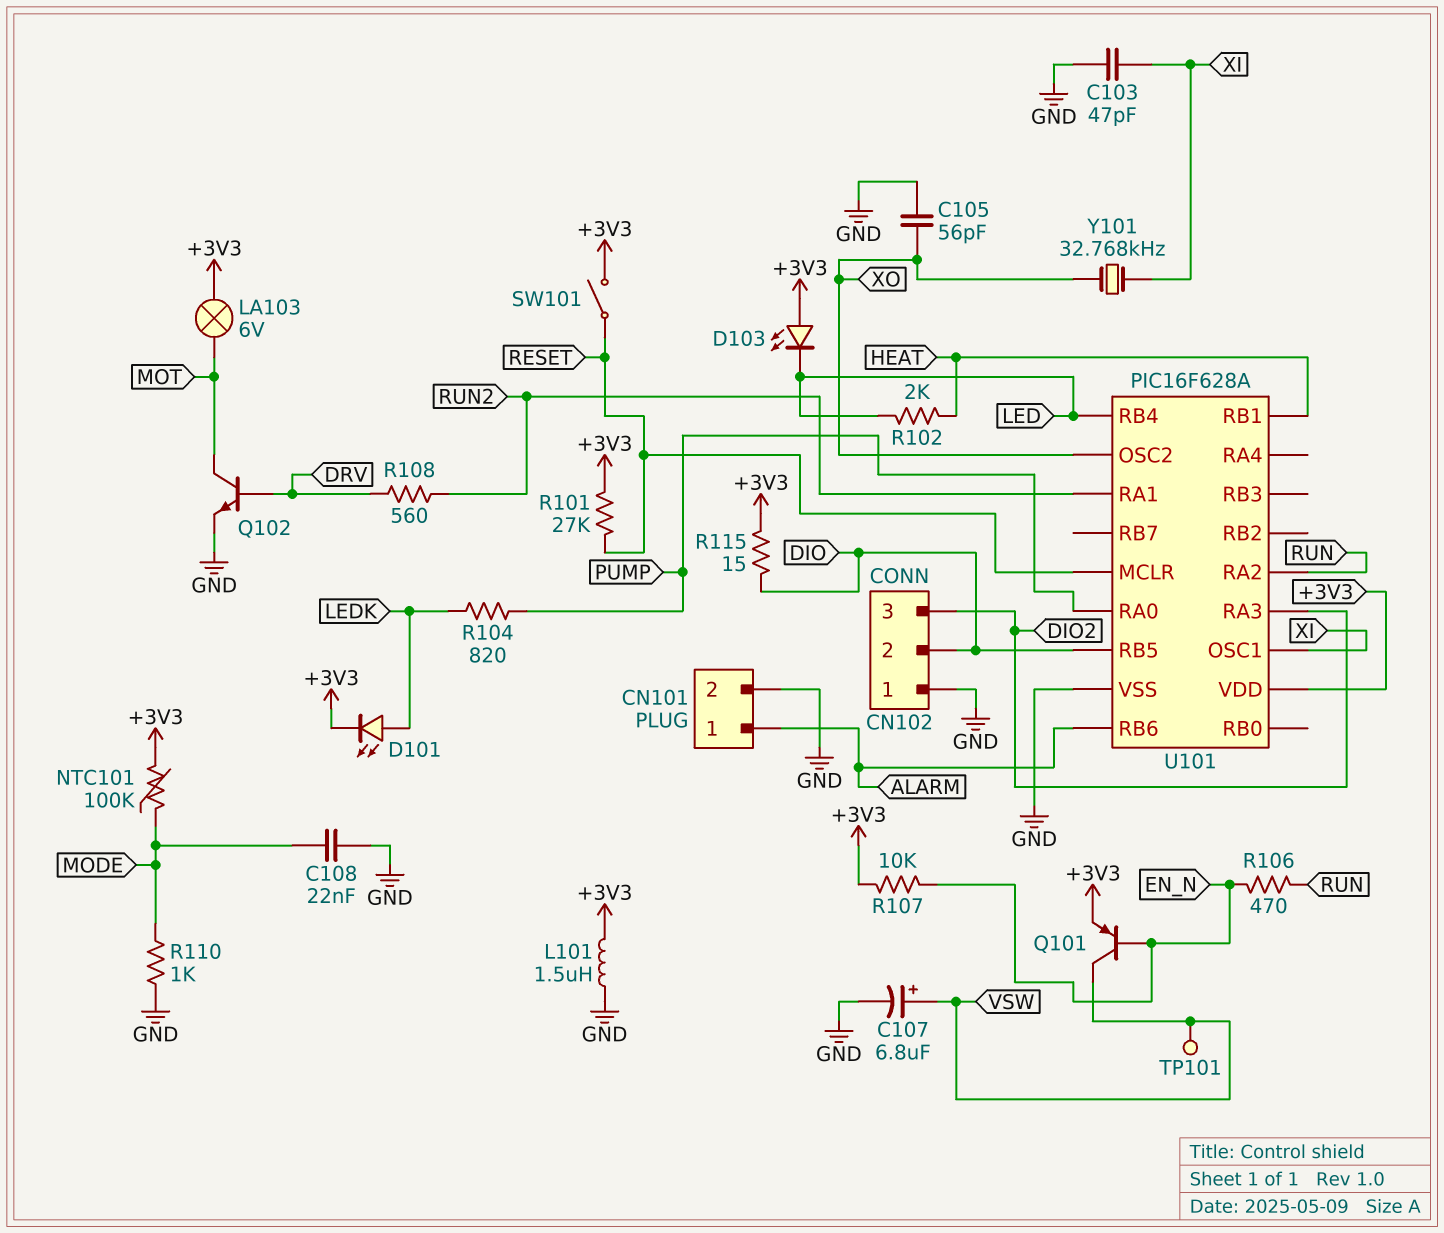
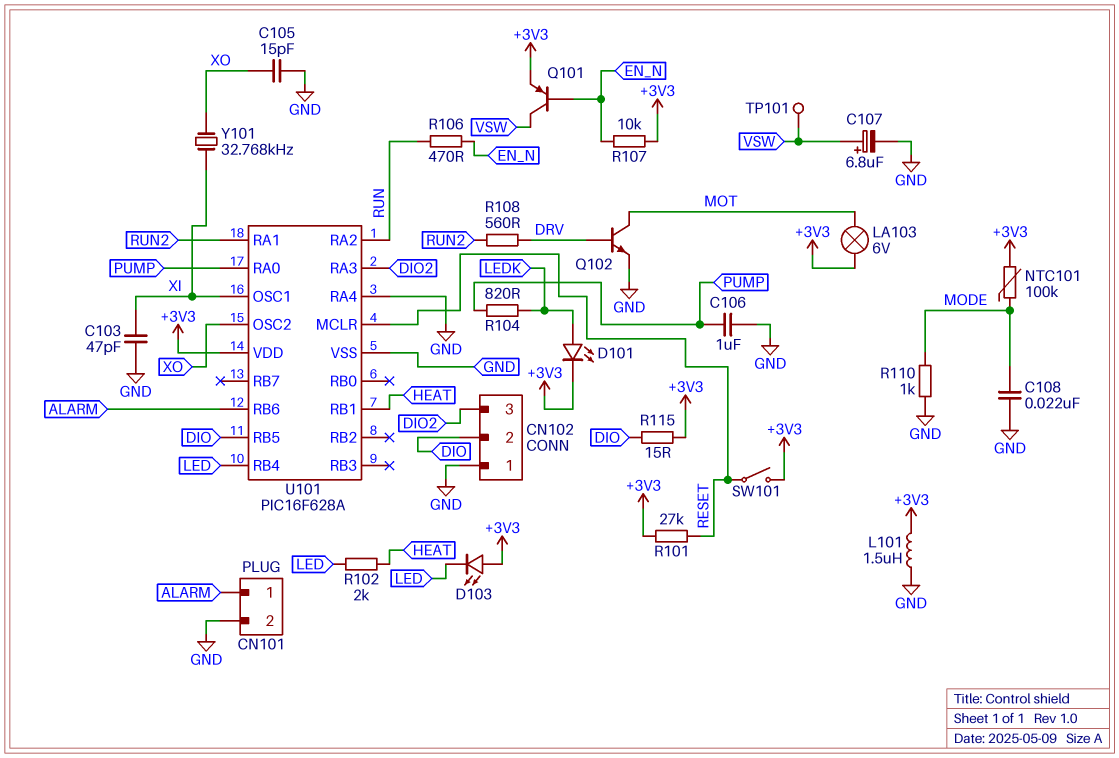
C105: 56pF (GND, XO) -> 15pF (GND, XO)
C106: none -> 1uF (GND, PUMP)
U101 pin RA4: none -> GND

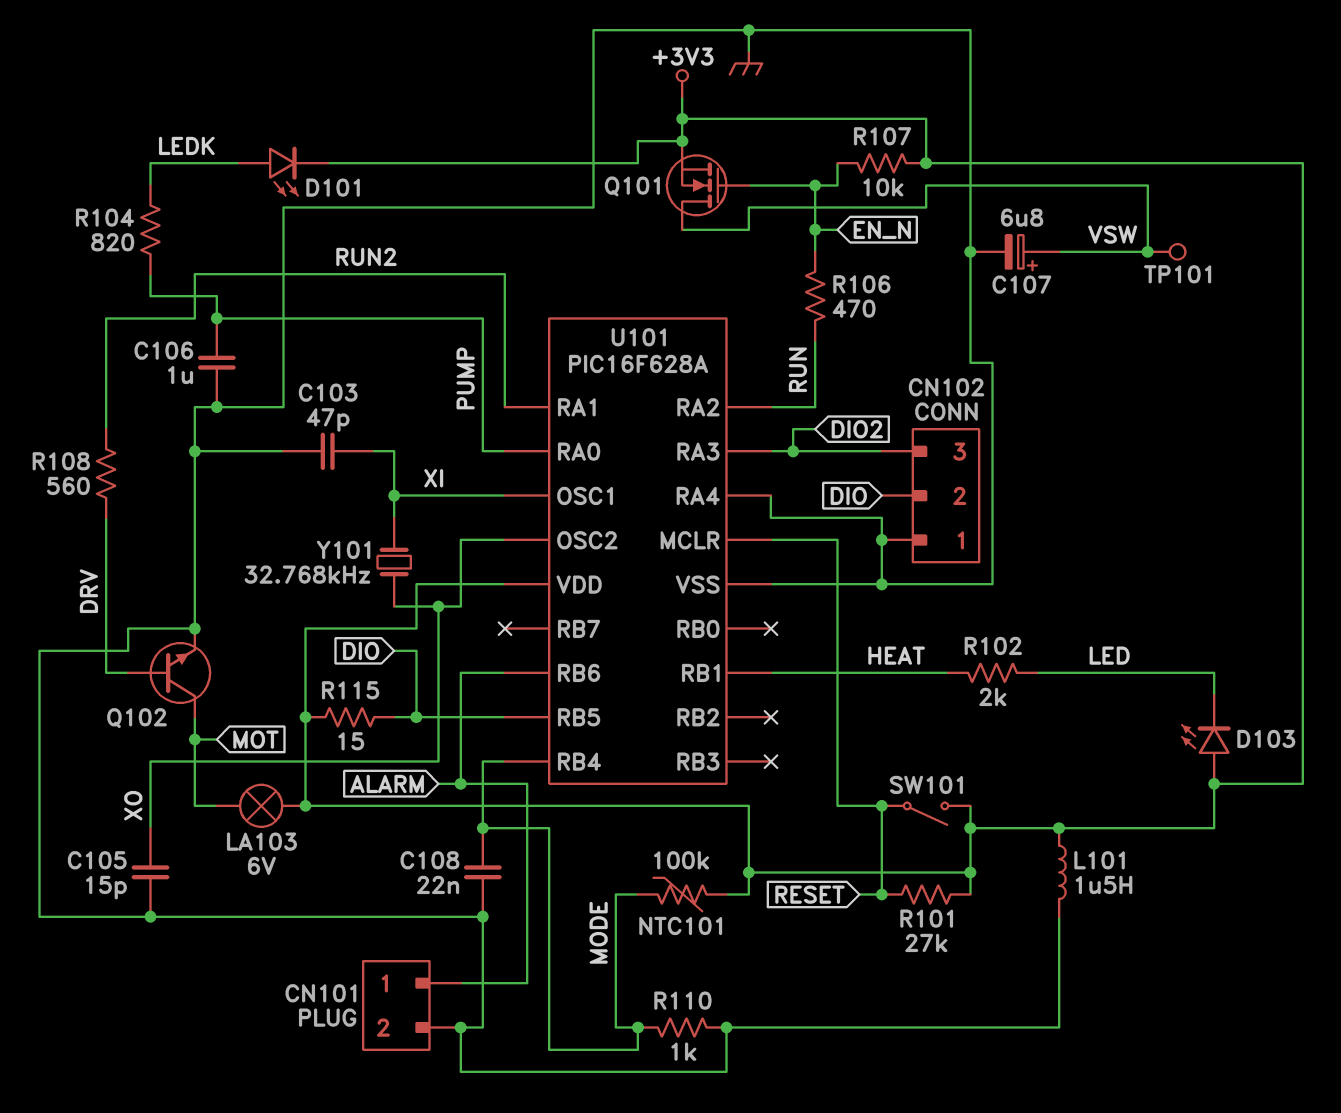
Q101: PNP (B EN_N, C VSW, E +3V3) -> NMOS (G EN_N, D VSW, S +3V3)
U101 pin RB4: LED -> MODE

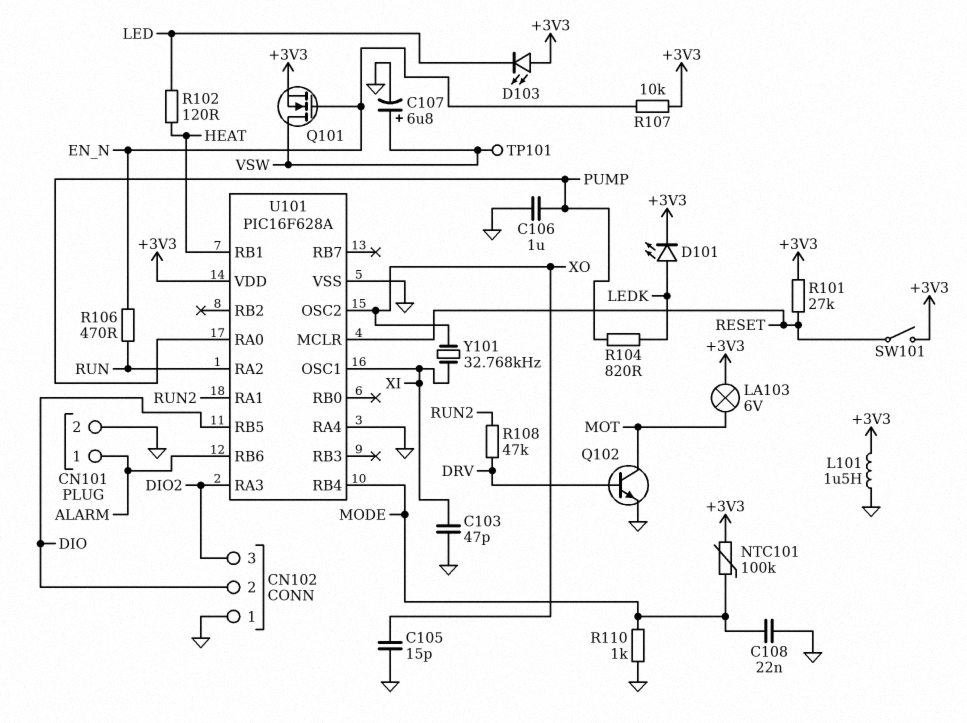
R102: 2k (HEAT, LED) -> 120 (HEAT, LED)
R108: 560 (DRV, RUN2) -> 47k (DRV, RUN2)
R115: 15 (+3V3, DIO) -> none

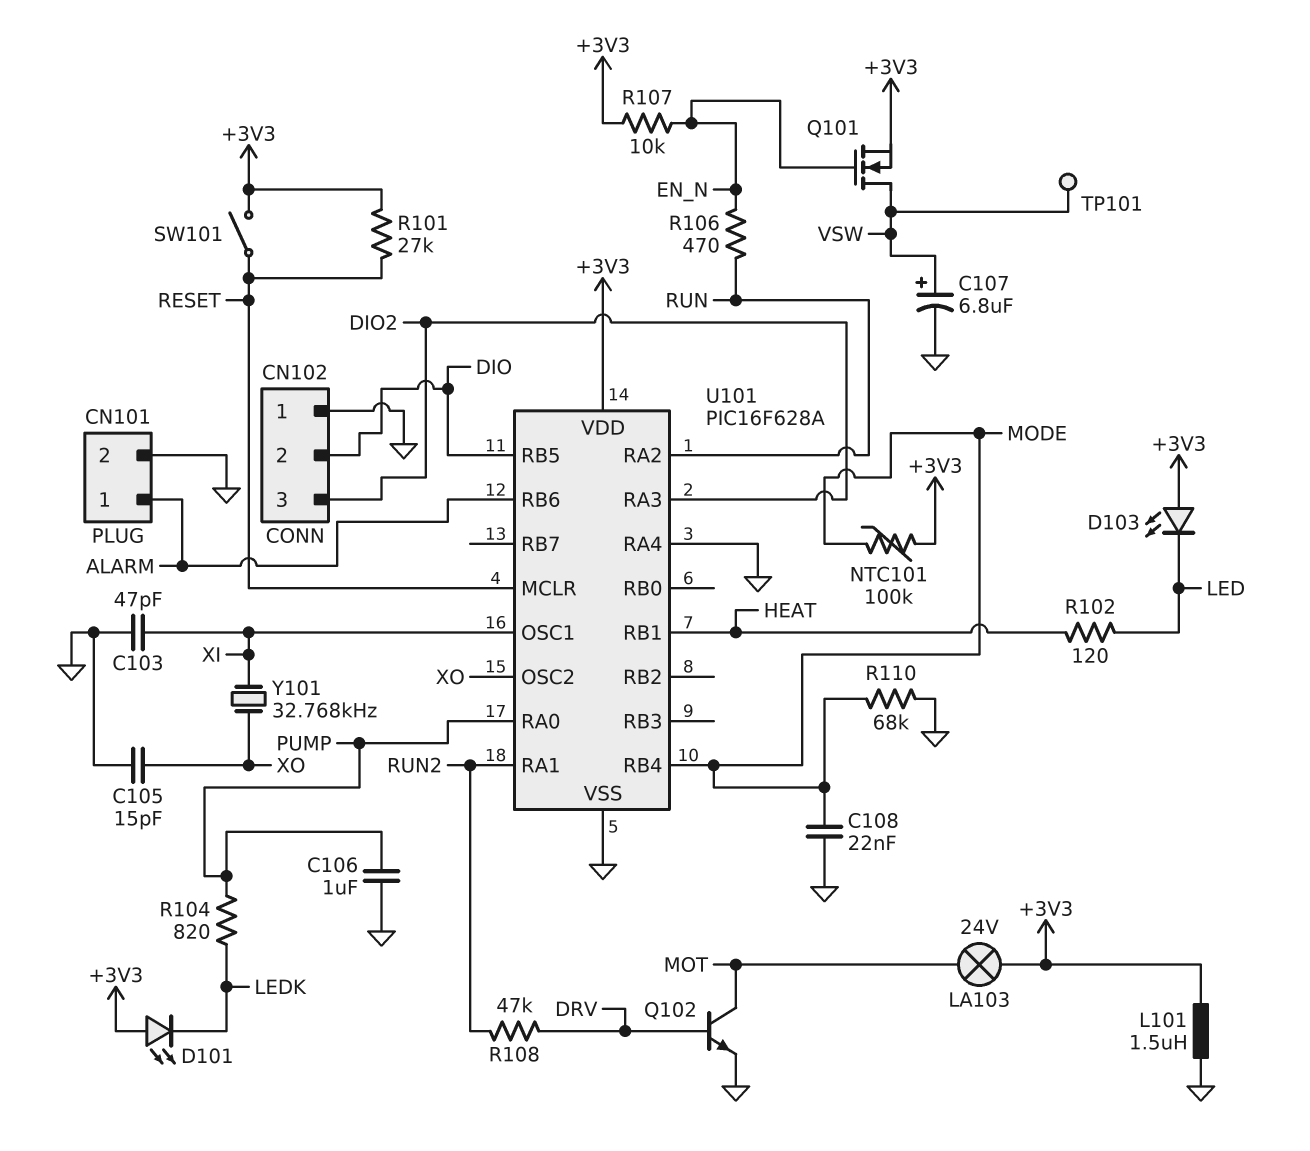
D101: LED (A LEDK, K +3V3) -> LED (A +3V3, K LEDK)
LA103: lamp 6V (+3V3, MOT) -> lamp 24V (+3V3, MOT)
R110: 1k (GND, MODE) -> 68k (GND, MODE)

